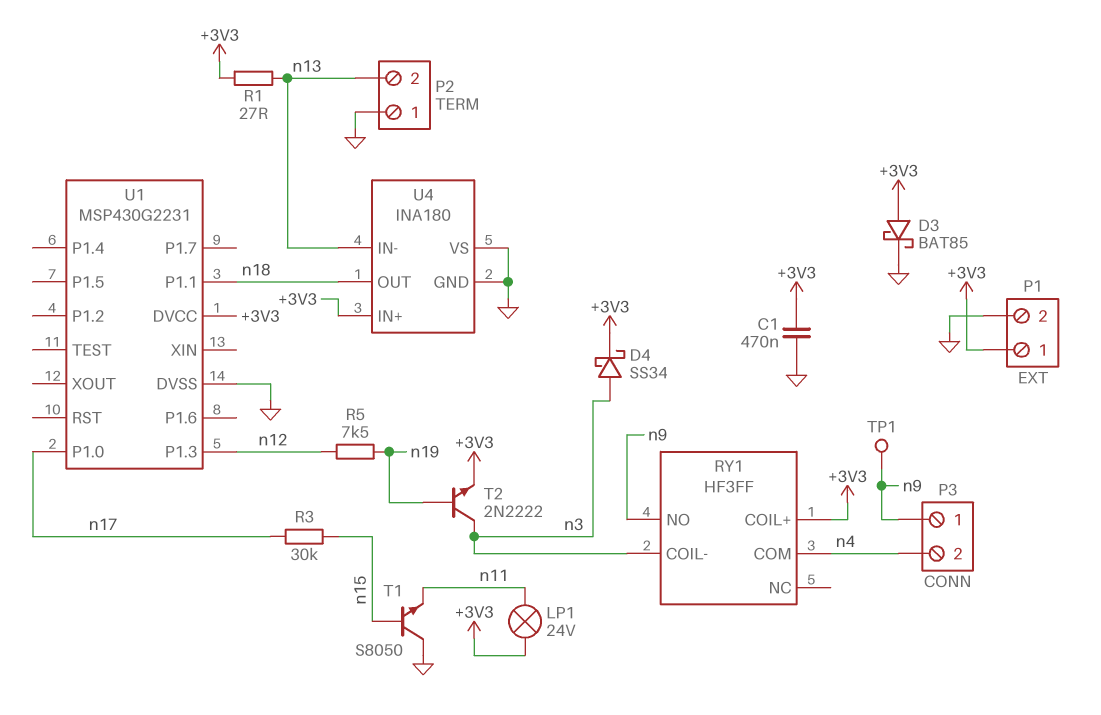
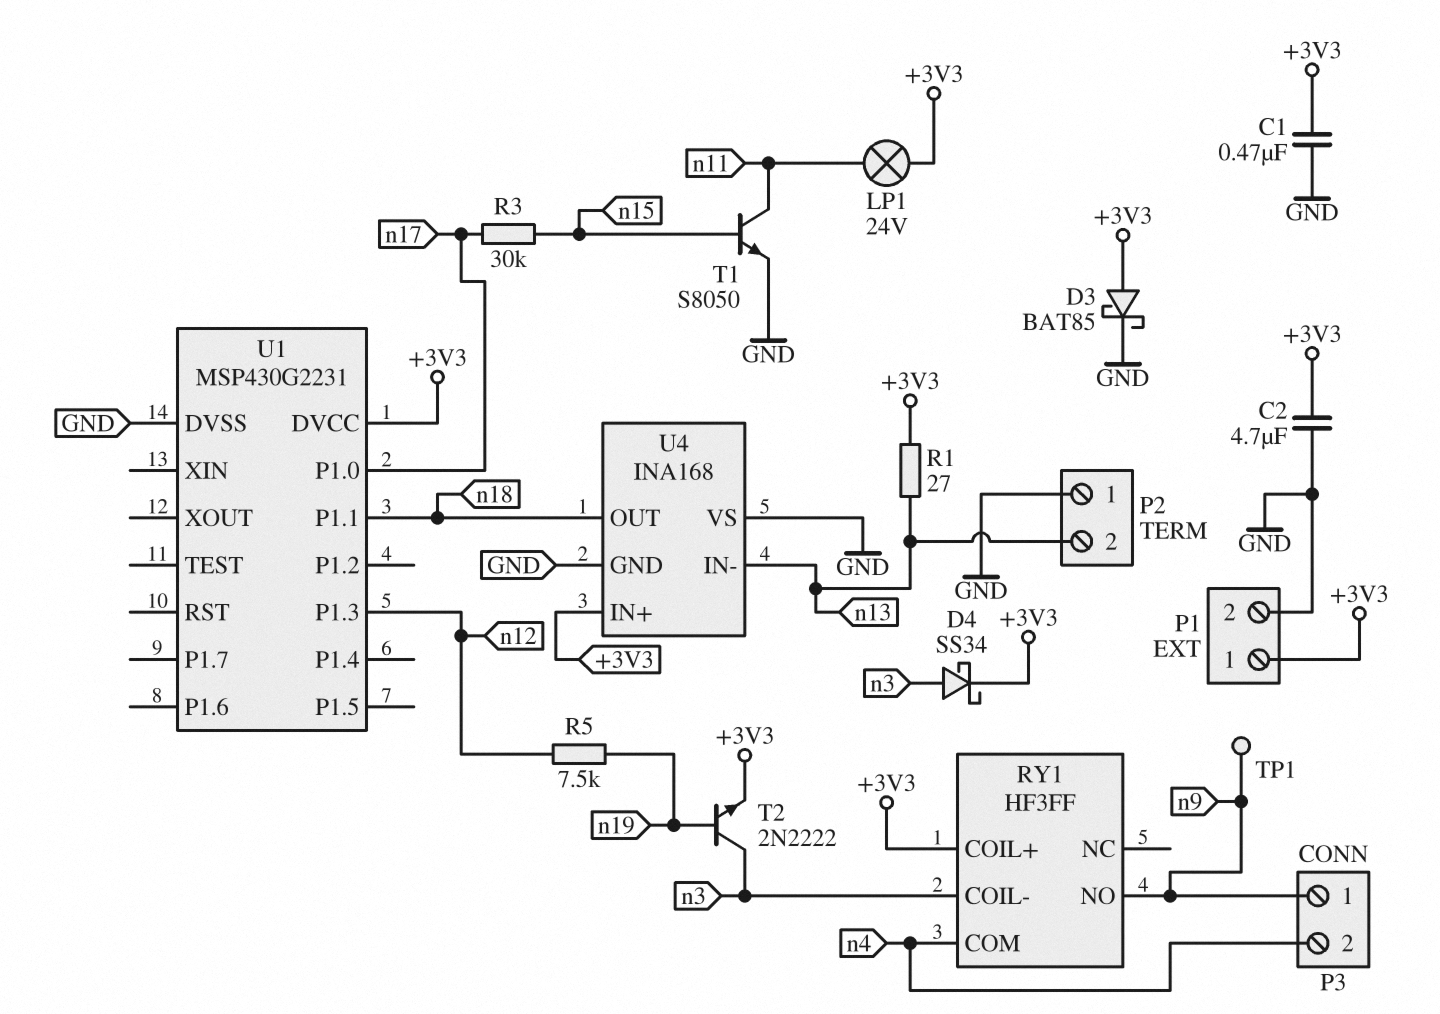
C2: none -> 4.7uF (+3V3, GND)
T1: NPN S8050 (B n15, C GND, E n11) -> NPN S8050 (B n15, C n11, E GND)
U4: INA180 -> INA168

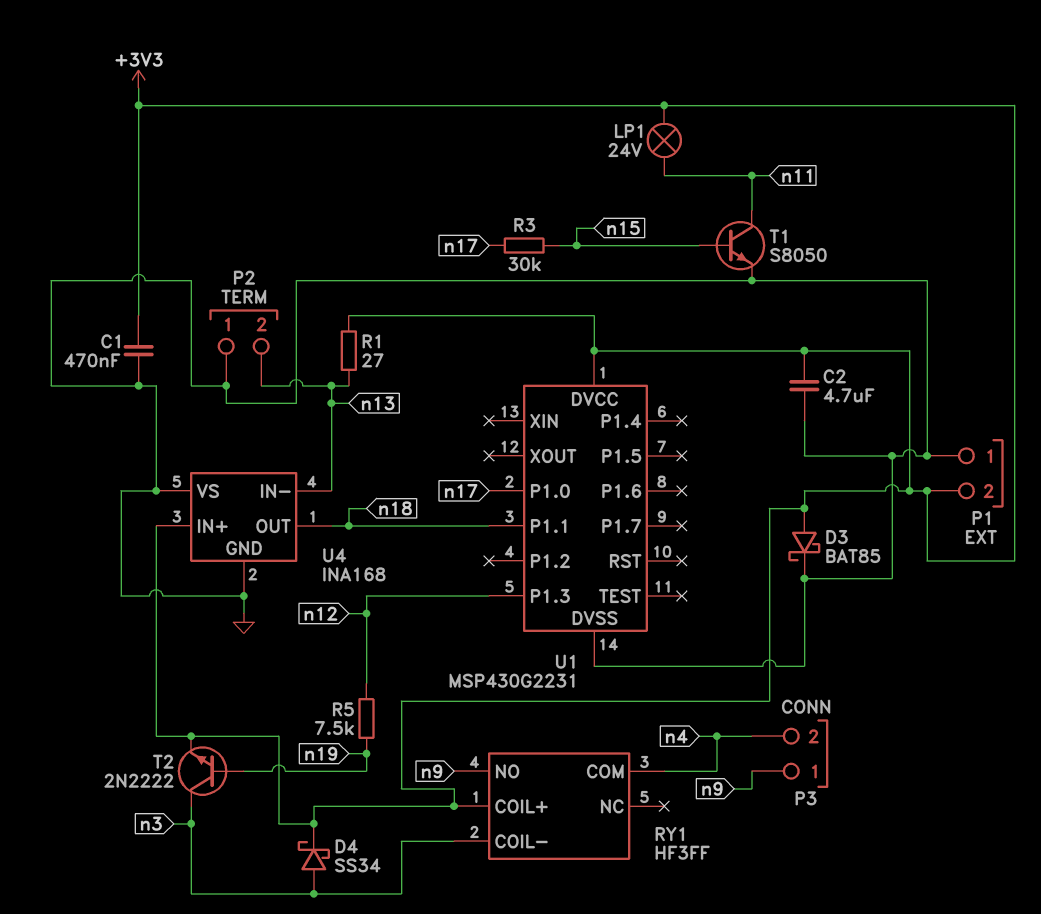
P1 pin 1: +3V3 -> GND
P1 pin 2: GND -> +3V3
TP1: test point (n9) -> none

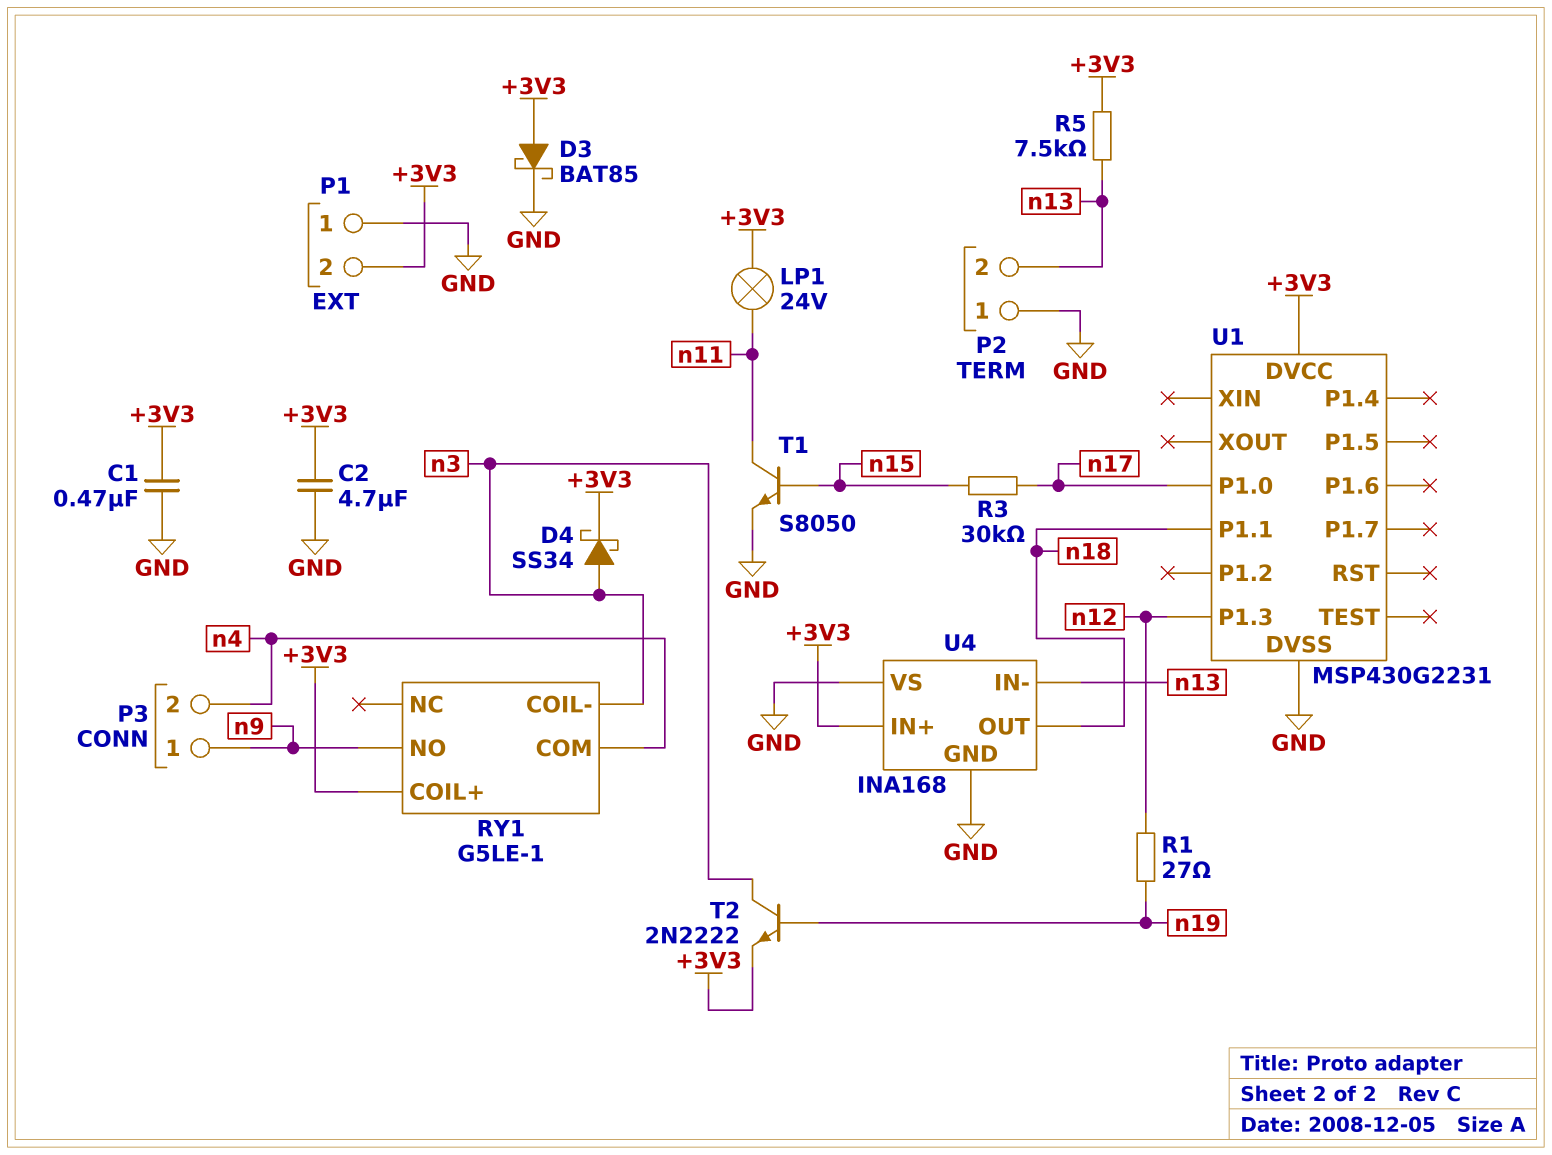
R1: 27 (+3V3, n13) -> 27 (n12, n19)
R5: 7.5k (n12, n19) -> 7.5k (+3V3, n13)
RY1: HF3FF -> G5LE-1

